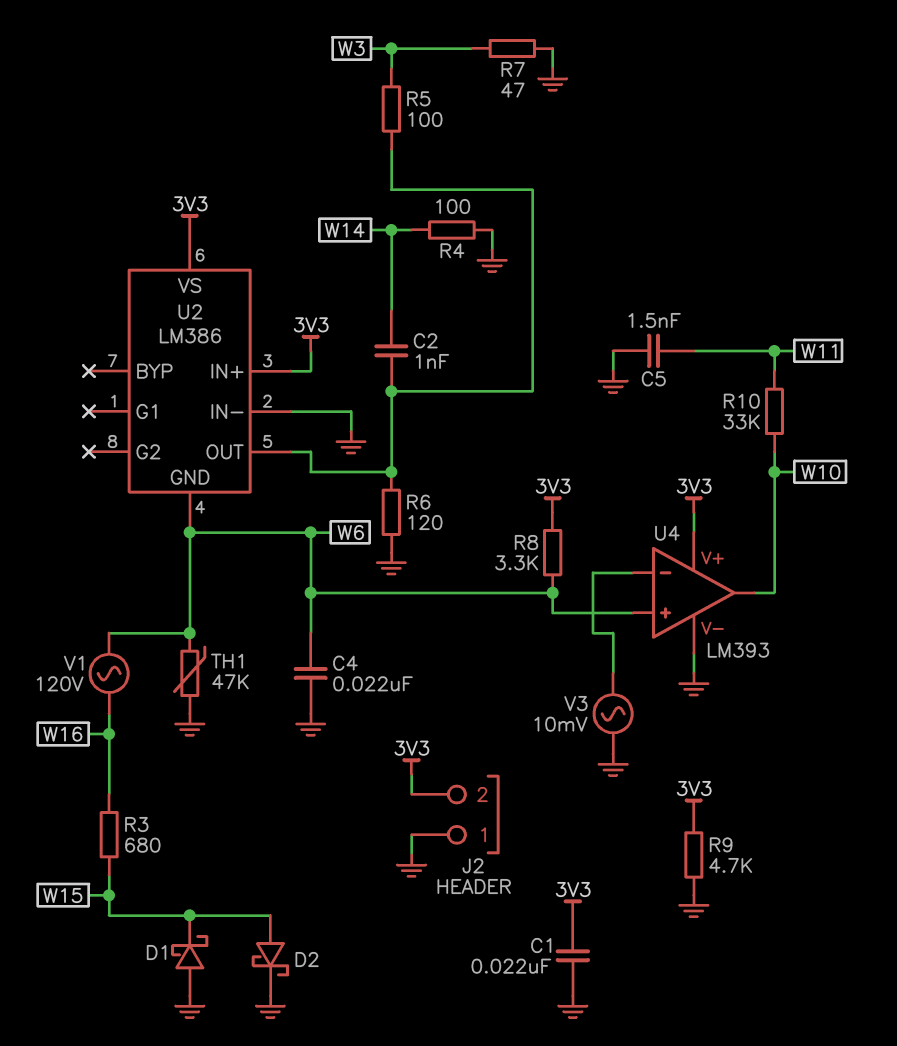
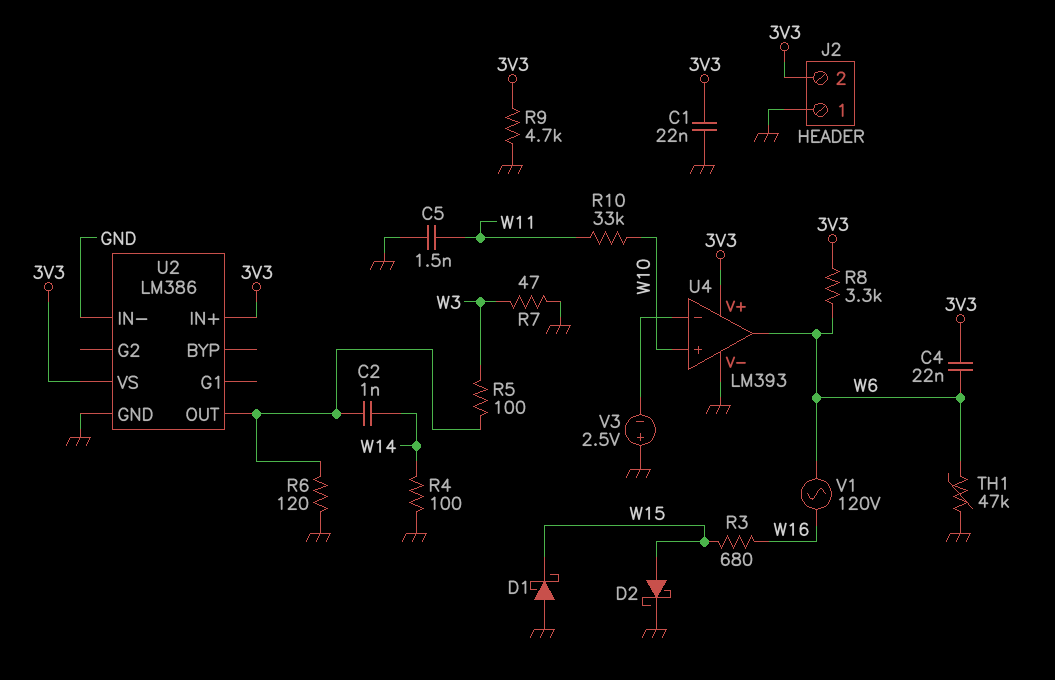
C4: 22nF (GND, W6) -> 22nF (3V3, W6)
U2 pin GND: W6 -> GND
U4 pin in+: W6 -> W10
U4 pin out: W10 -> W6
V3: AC 10mV (GND, U4/in-) -> 2.5V (plus GND, minus U4/in-)

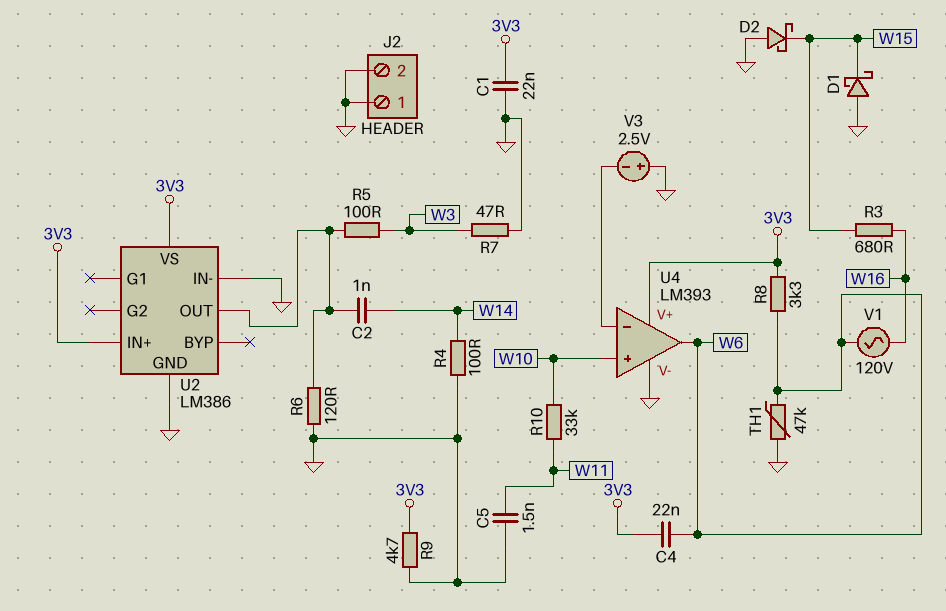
D2: schottky (A W15, K GND) -> schottky (A GND, K W15)
J2 pin 2: 3V3 -> GND

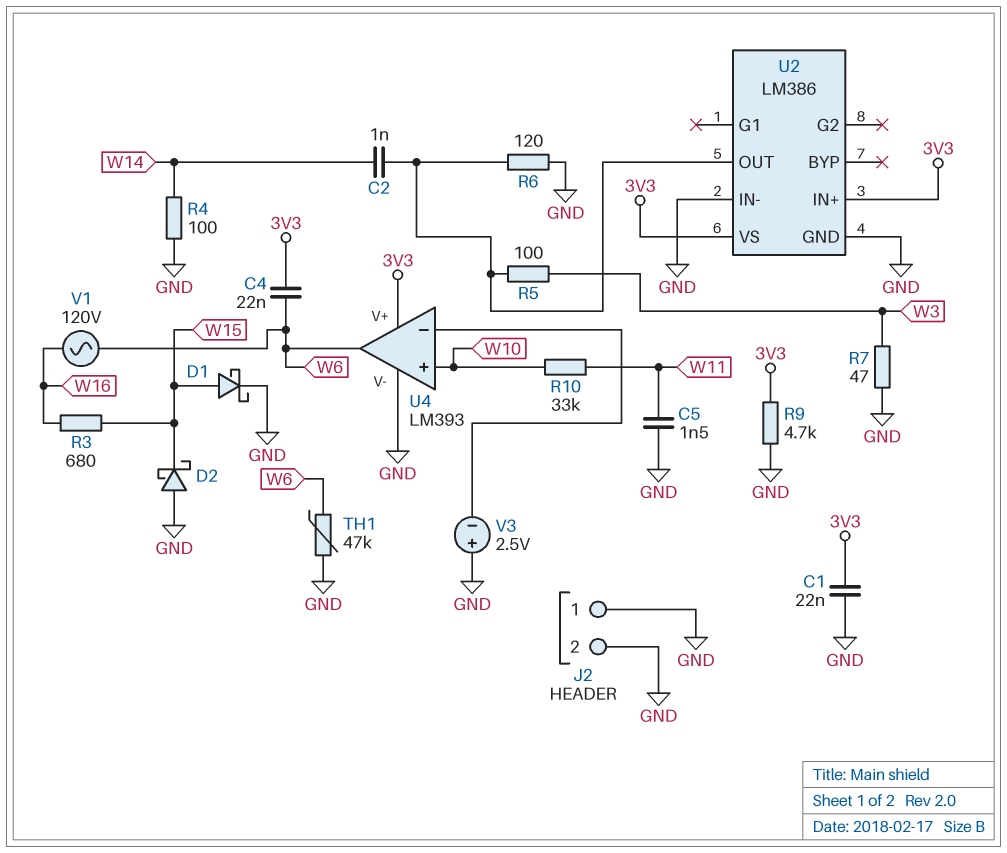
D1: schottky (A GND, K W15) -> schottky (A W15, K GND)
R8: 3.3k (3V3, W6) -> none

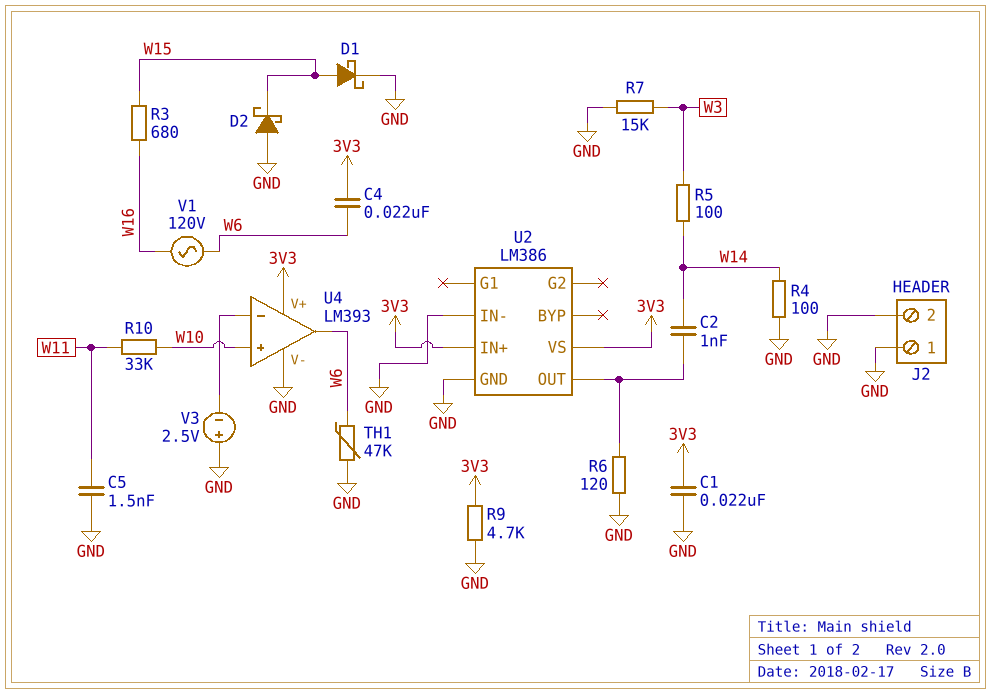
R5: 100 (U2/OUT, W3) -> 100 (W3, W14)
R7: 47 (GND, W3) -> 15k (GND, W3)

